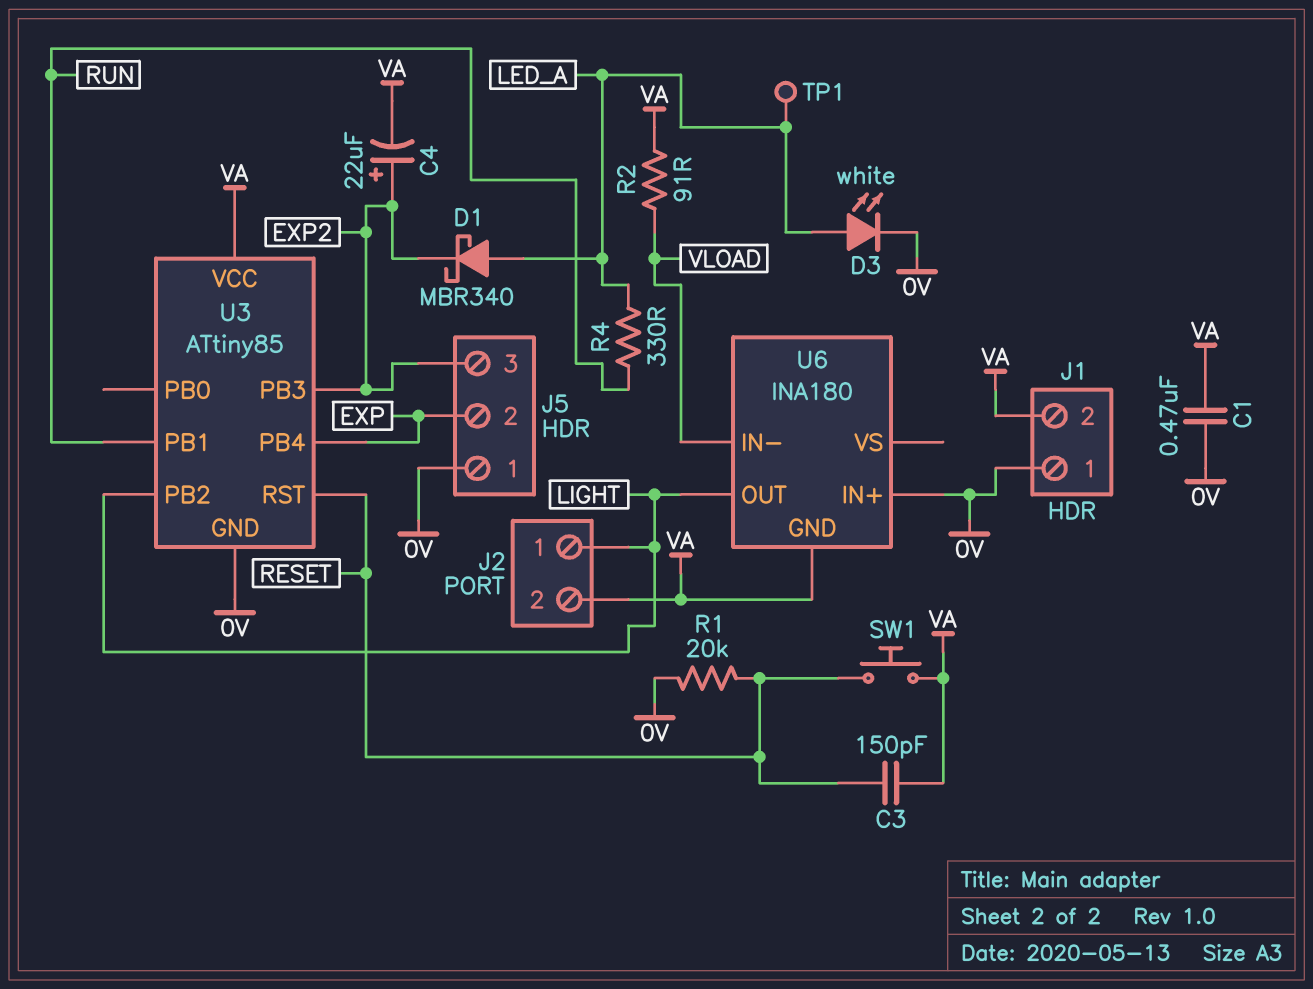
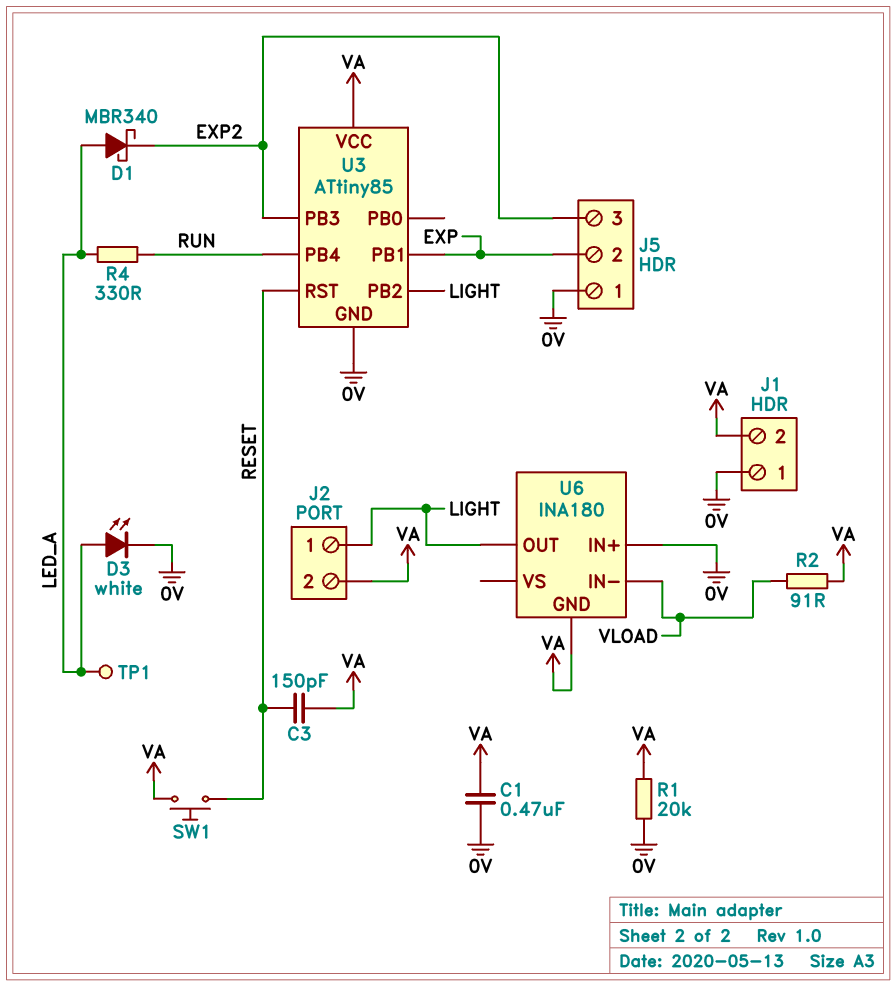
C4: 22uF (plus EXP2, minus VA) -> none
R1: 20k (0V, RESET) -> 20k (0V, VA)
U3 pin PB1: RUN -> EXP
U3 pin PB4: EXP -> RUN

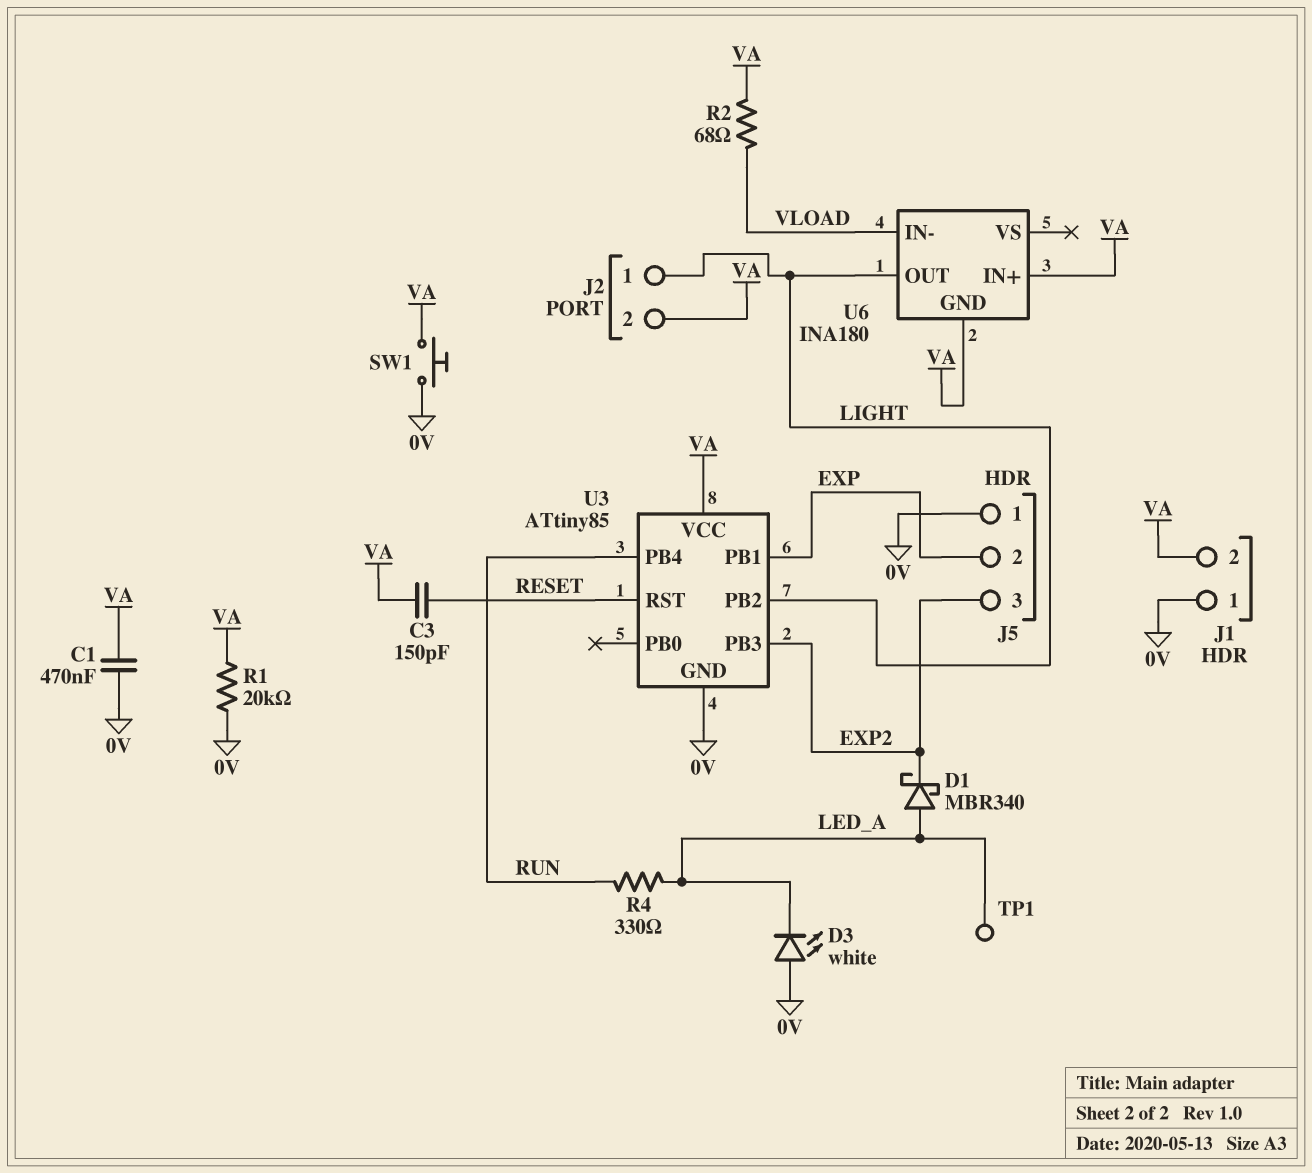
D3: LED white (A LED_A, K 0V) -> LED white (A 0V, K LED_A)
R2: 91 (VA, VLOAD) -> 68 (VA, VLOAD)
SW1: button (RESET, VA) -> button (0V, VA)
U6 pin IN+: 0V -> VA

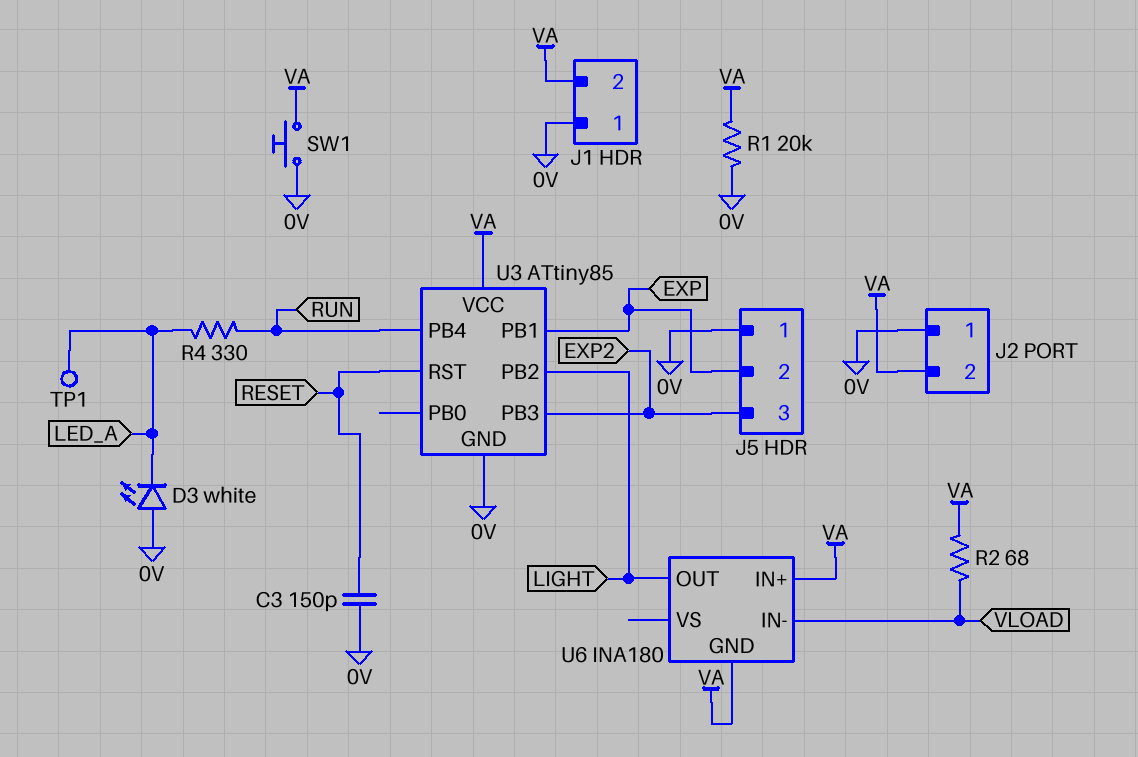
C1: 470nF (0V, VA) -> none
C3: 150pF (RESET, VA) -> 150pF (0V, RESET)
D1: schottky MBR340 (A LED_A, K EXP2) -> none
J2 pin 1: LIGHT -> 0V

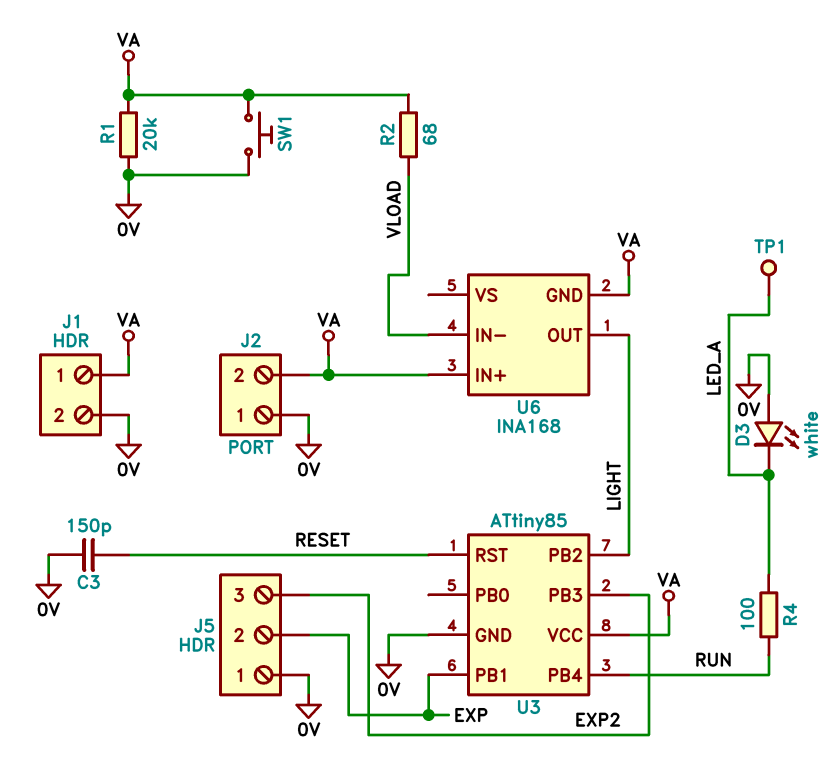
J1 pin 1: 0V -> VA
J1 pin 2: VA -> 0V
R4: 330 (LED_A, RUN) -> 100 (LED_A, RUN)
U6: INA180 -> INA168

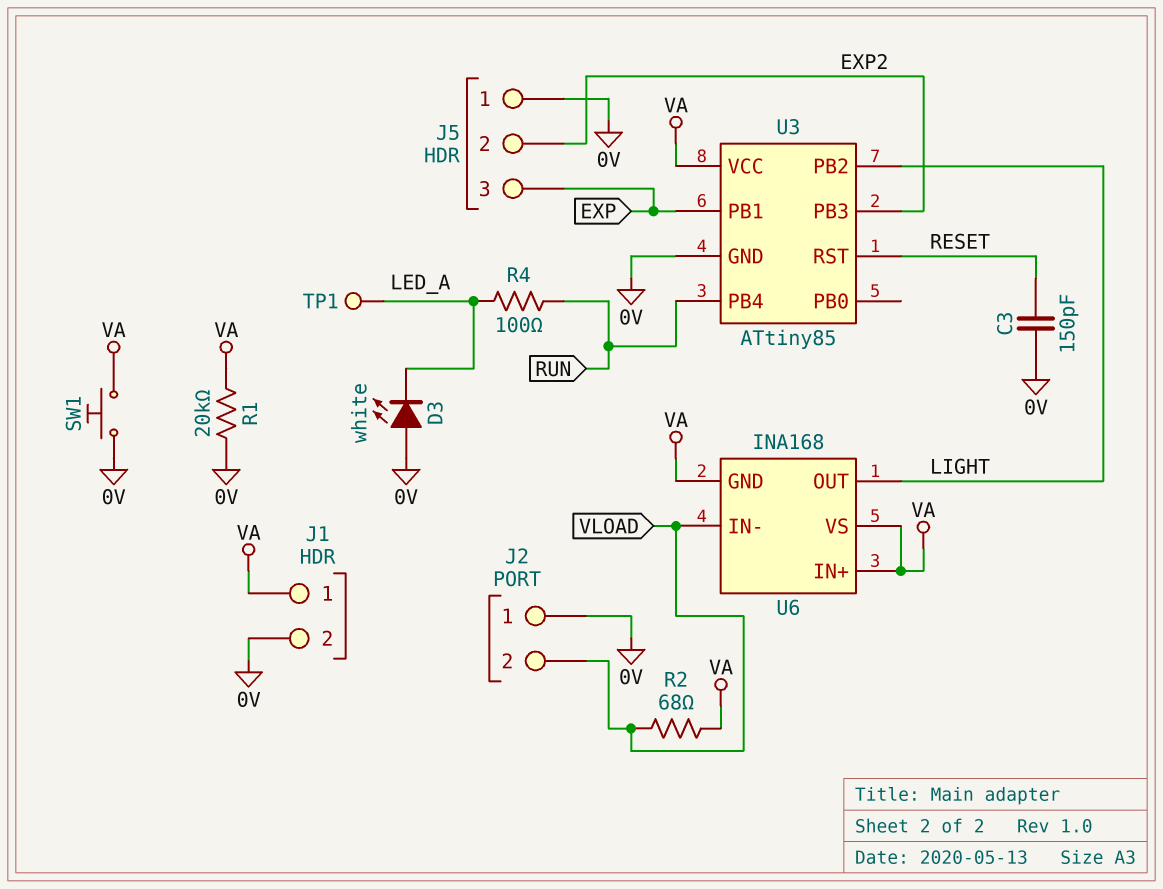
J2 pin 2: VA -> VLOAD
J5 pin 2: EXP -> EXP2
J5 pin 3: EXP2 -> EXP
U6 pin VS: none -> VA

